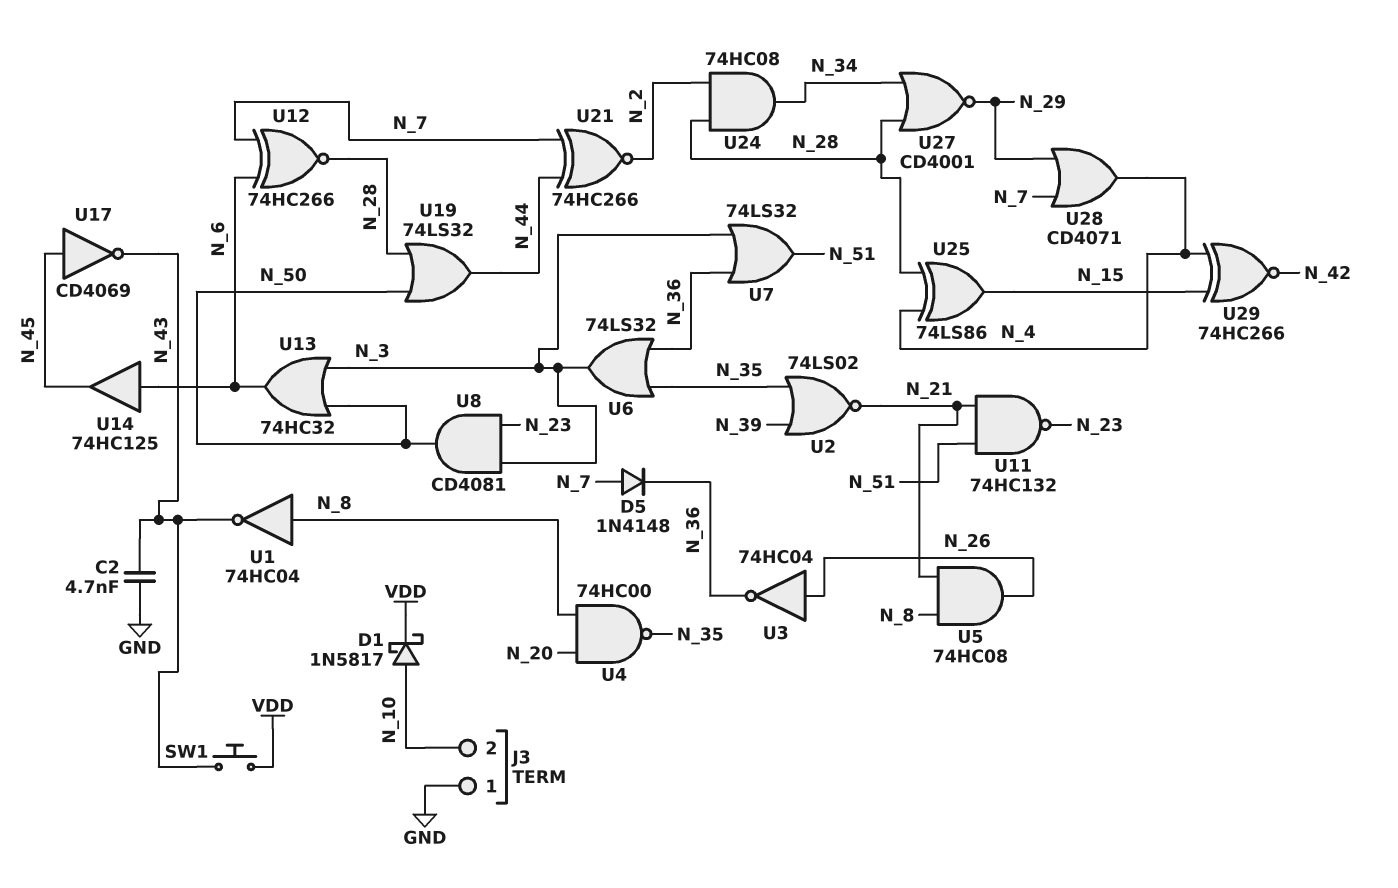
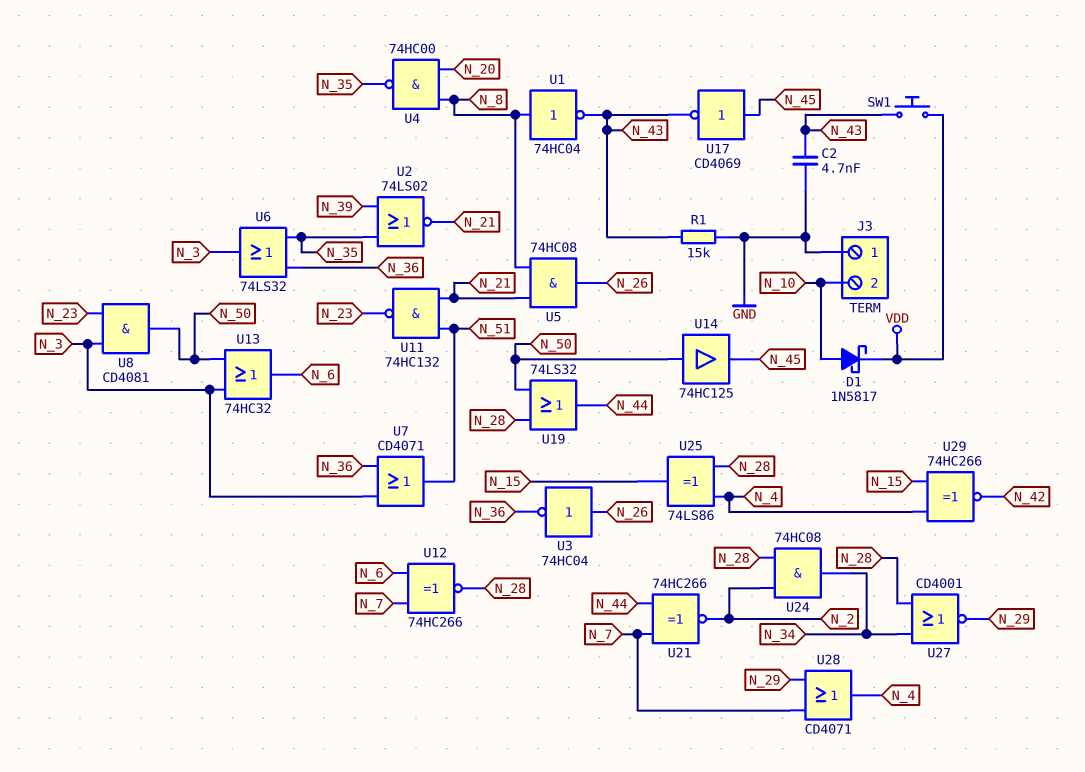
D5: diode 1N4148 (A N_7, K N_36) -> none
R1: none -> 15k (GND, N_43)
U7: OR 74LS32 (in N_3, in N_36, out N_51) -> OR CD4071 (in N_3, in N_36, out N_51)
U14: buffer 74HC125 (in N_6, out N_45) -> buffer 74HC125 (in N_50, out N_45)

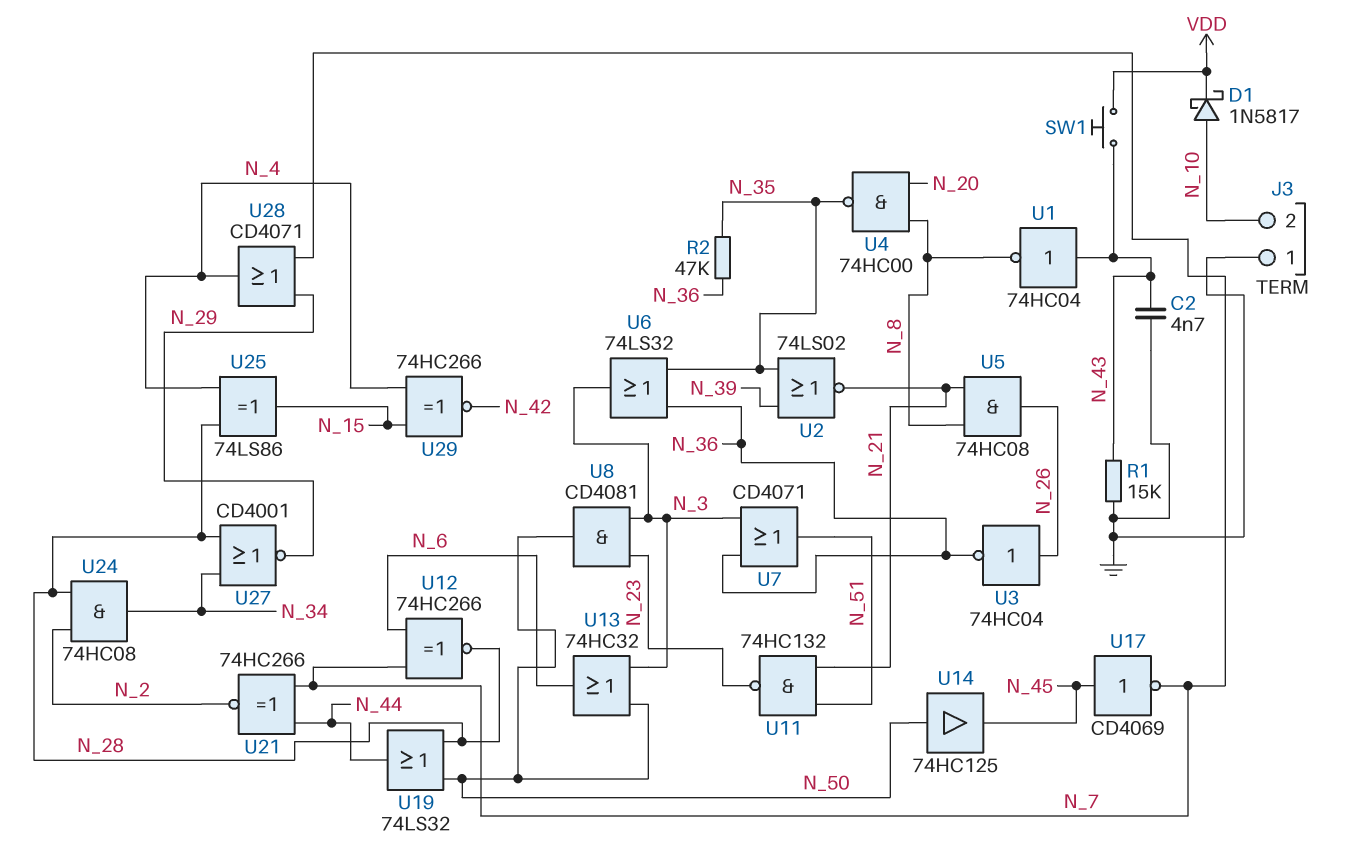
R2: none -> 47k (N_35, N_36)
U1: NOT 74HC04 (in N_8, out N_43) -> NOT 74HC04 (in N_43, out N_8)
U17: NOT CD4069 (in N_45, out N_43) -> NOT CD4069 (in N_45, out N_7)

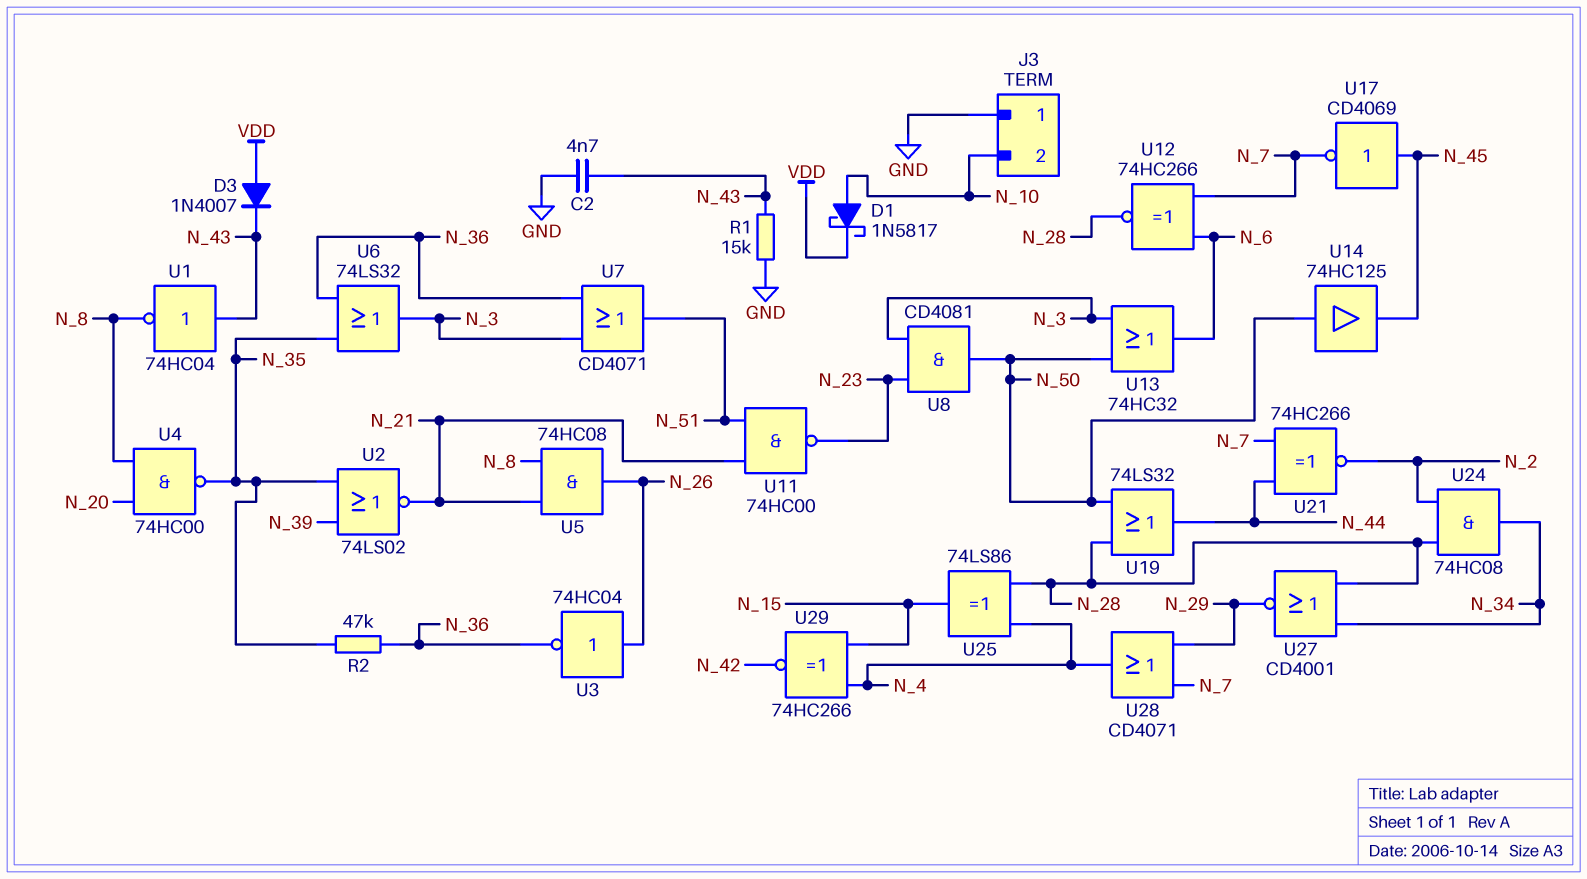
D3: none -> diode 1N4007 (A VDD, K N_43)
SW1: button (N_43, VDD) -> none
U11: NAND 74HC132 (in N_21, in N_51, out N_23) -> NAND 74HC00 (in N_21, in N_51, out N_23)

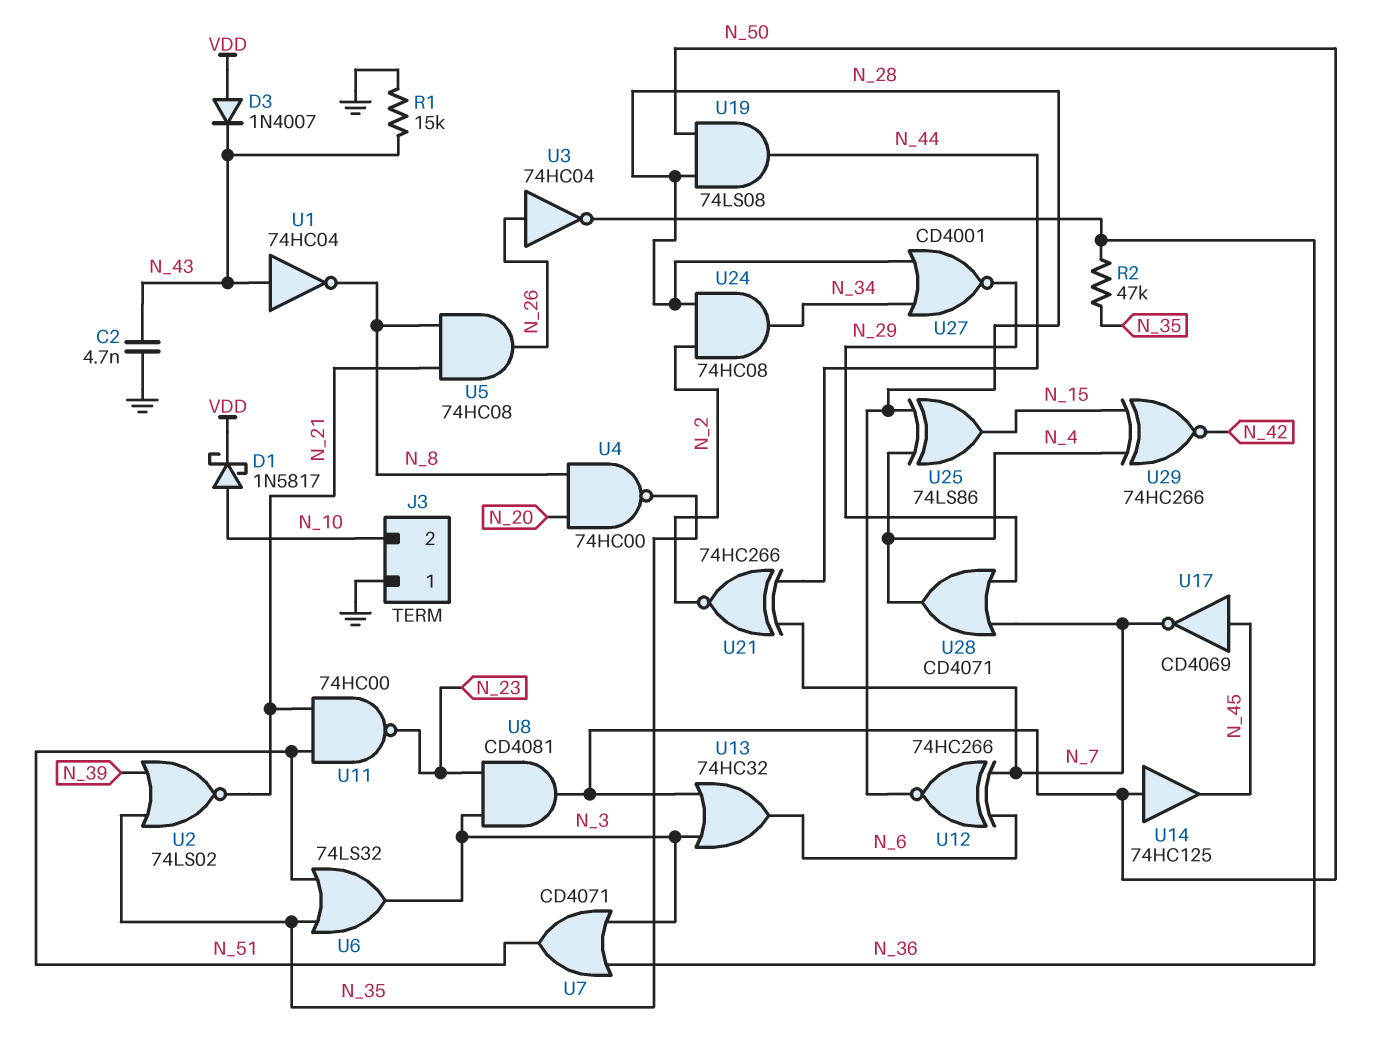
U6: OR 74LS32 (in N_35, in N_36, out N_3) -> OR 74LS32 (in N_35, in N_51, out N_3)
U19: OR 74LS32 (in N_28, in N_50, out N_44) -> AND 74LS08 (in N_28, in N_50, out N_44)

